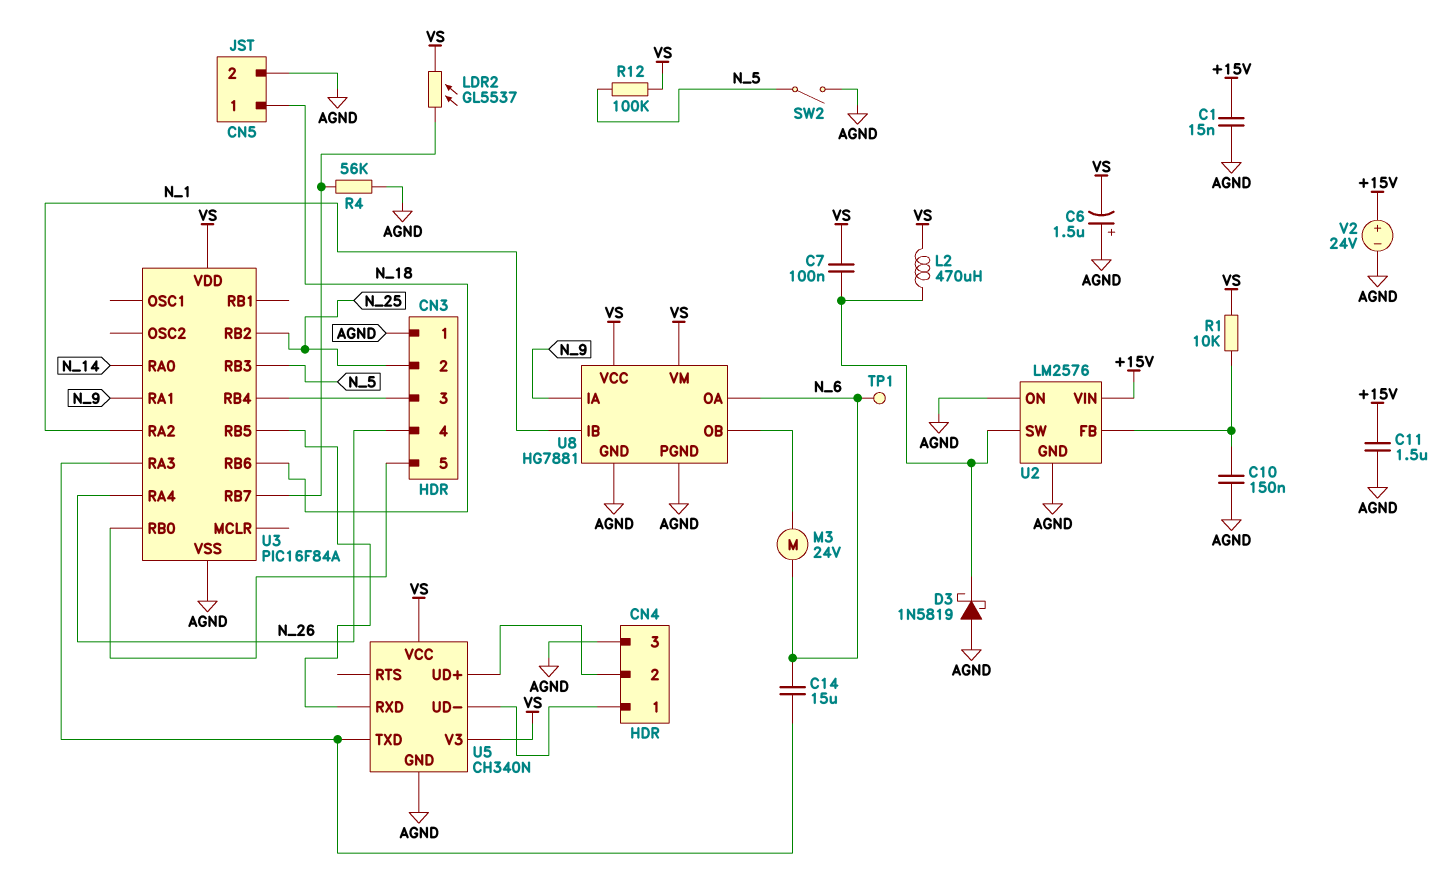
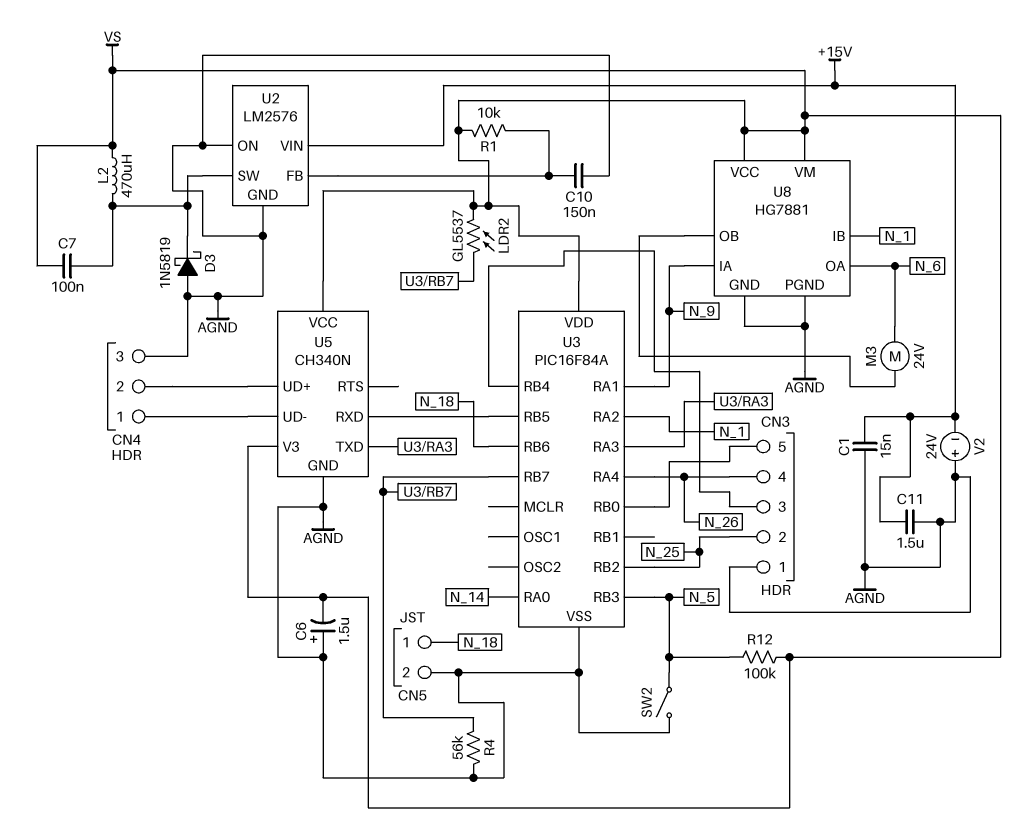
C14: 15uF (N_6, U3/RA3) -> none
TP1: test point (N_6) -> none
V2: 24V (plus +15V, minus AGND) -> 24V (plus AGND, minus +15V)

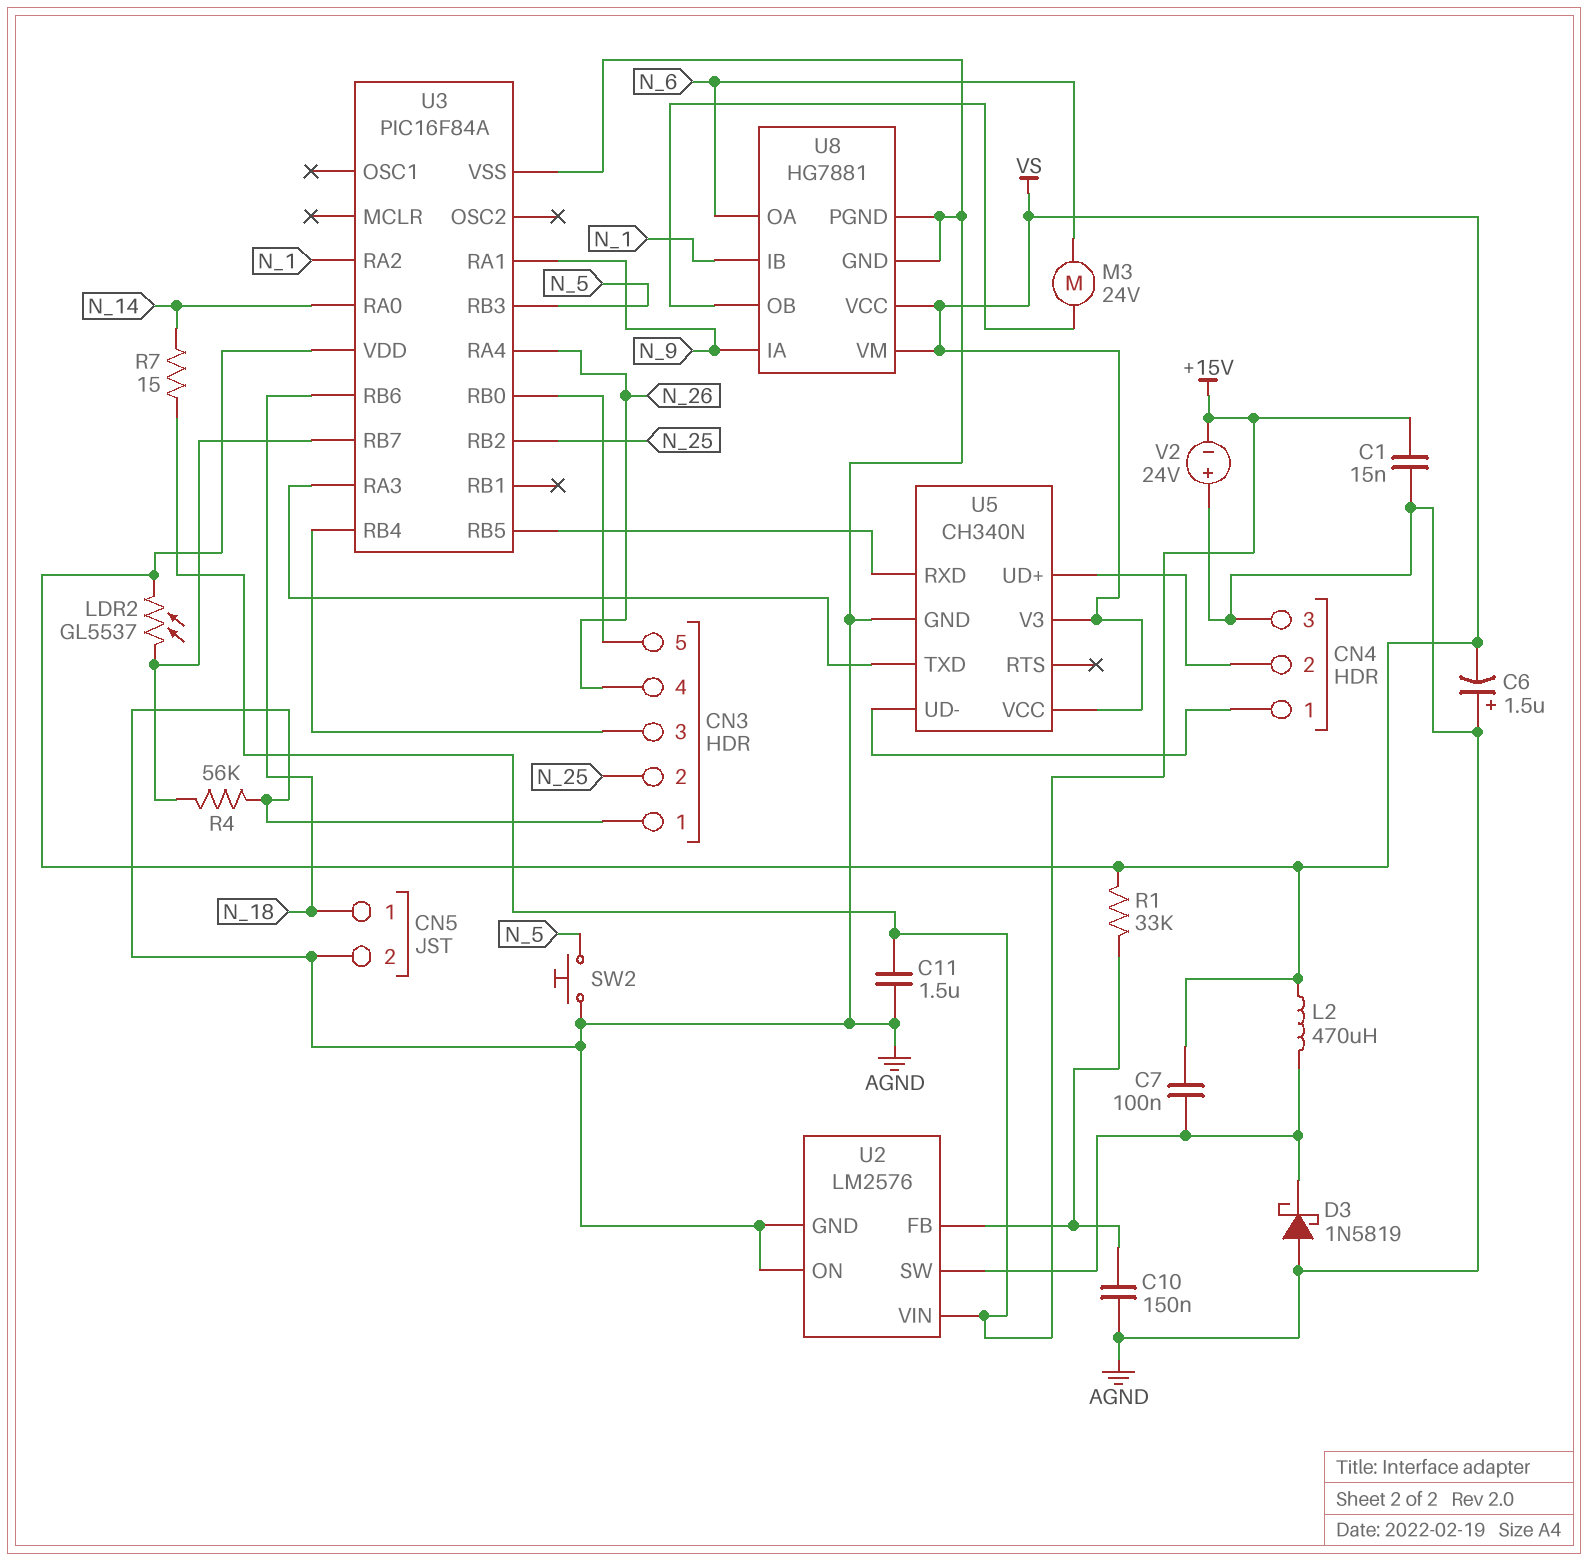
R1: 10k (U2/FB, VS) -> 33k (U2/FB, VS)
R7: none -> 15 (+15V, N_14)
R12: 100k (N_5, VS) -> none
SW2: switch (AGND, N_5) -> button (AGND, N_5)

